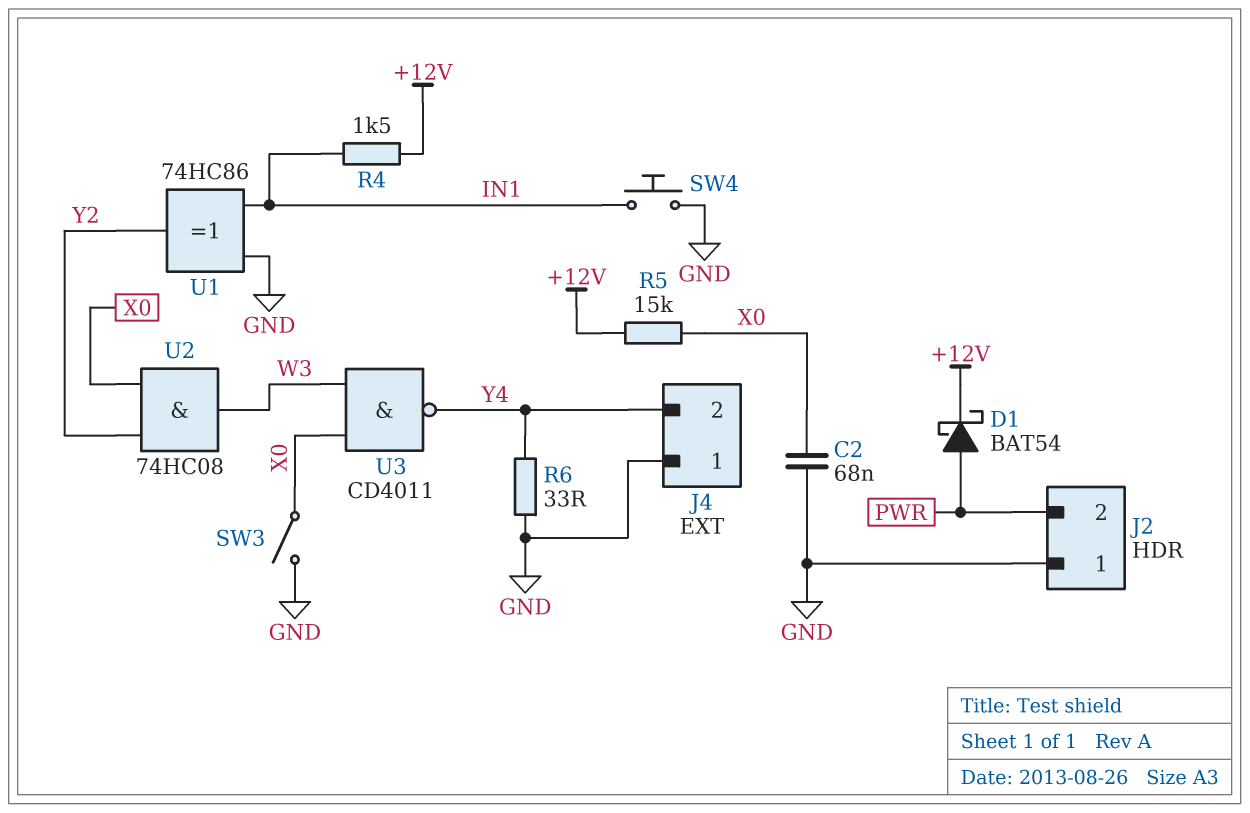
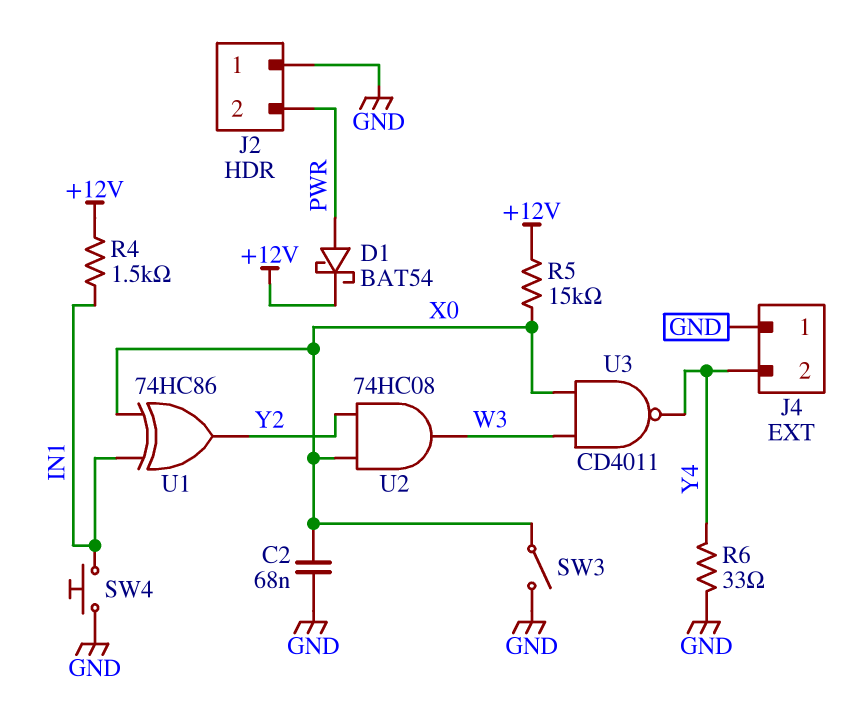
U1: XOR 74HC86 (in GND, in IN1, out Y2) -> XOR 74HC86 (in IN1, in X0, out Y2)

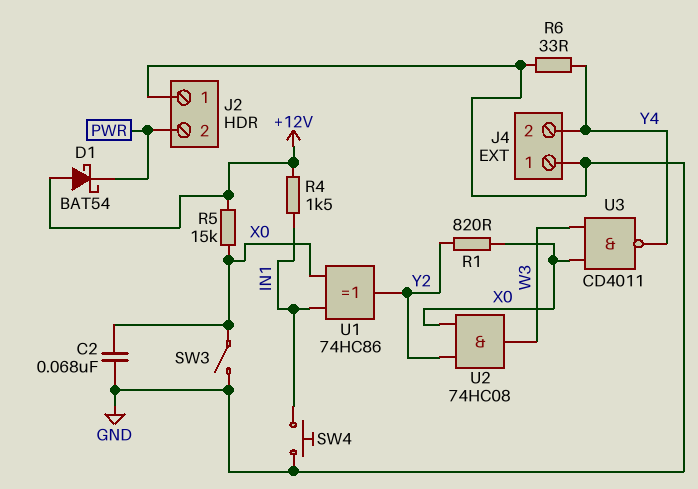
D1: schottky BAT54 (A PWR, K +12V) -> schottky BAT54 (A +12V, K PWR)
R1: none -> 820 (X0, Y2)

